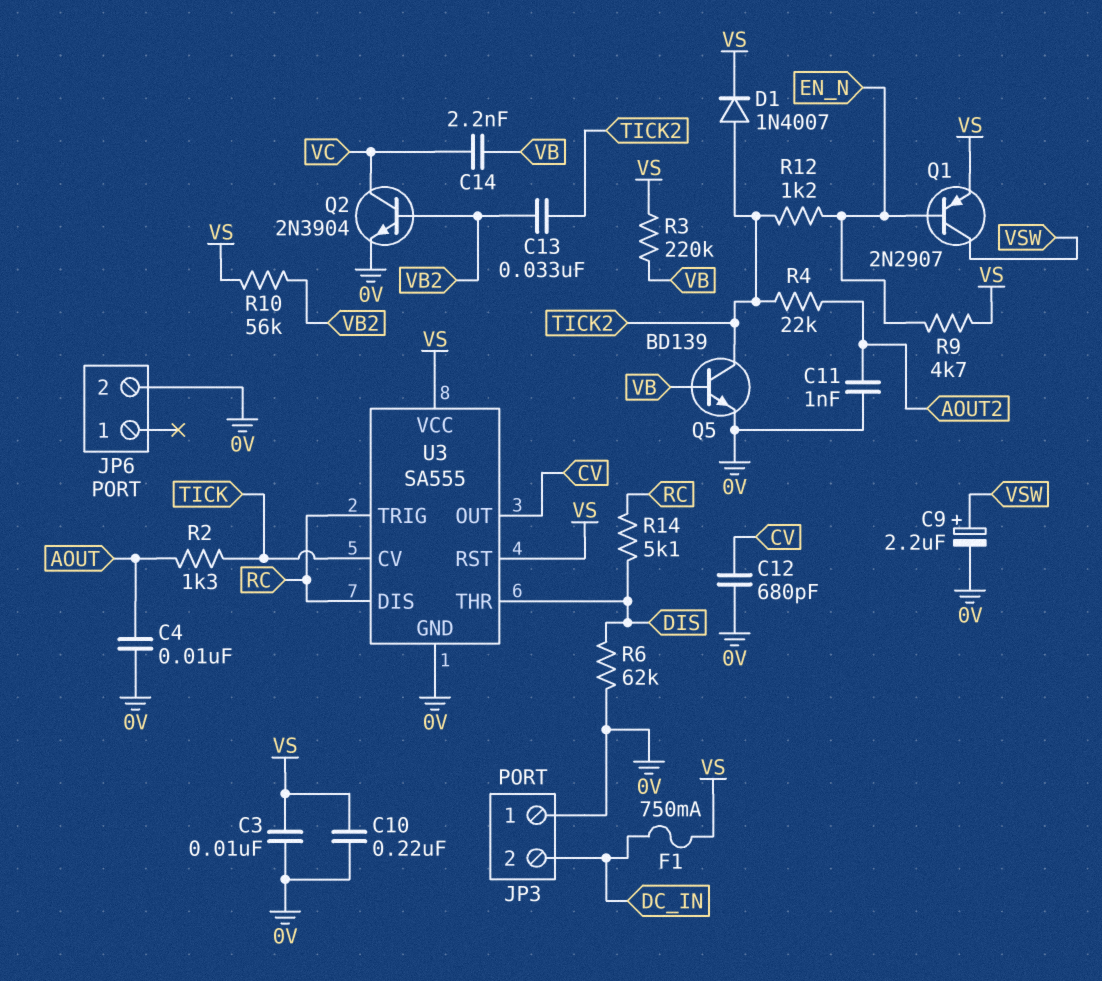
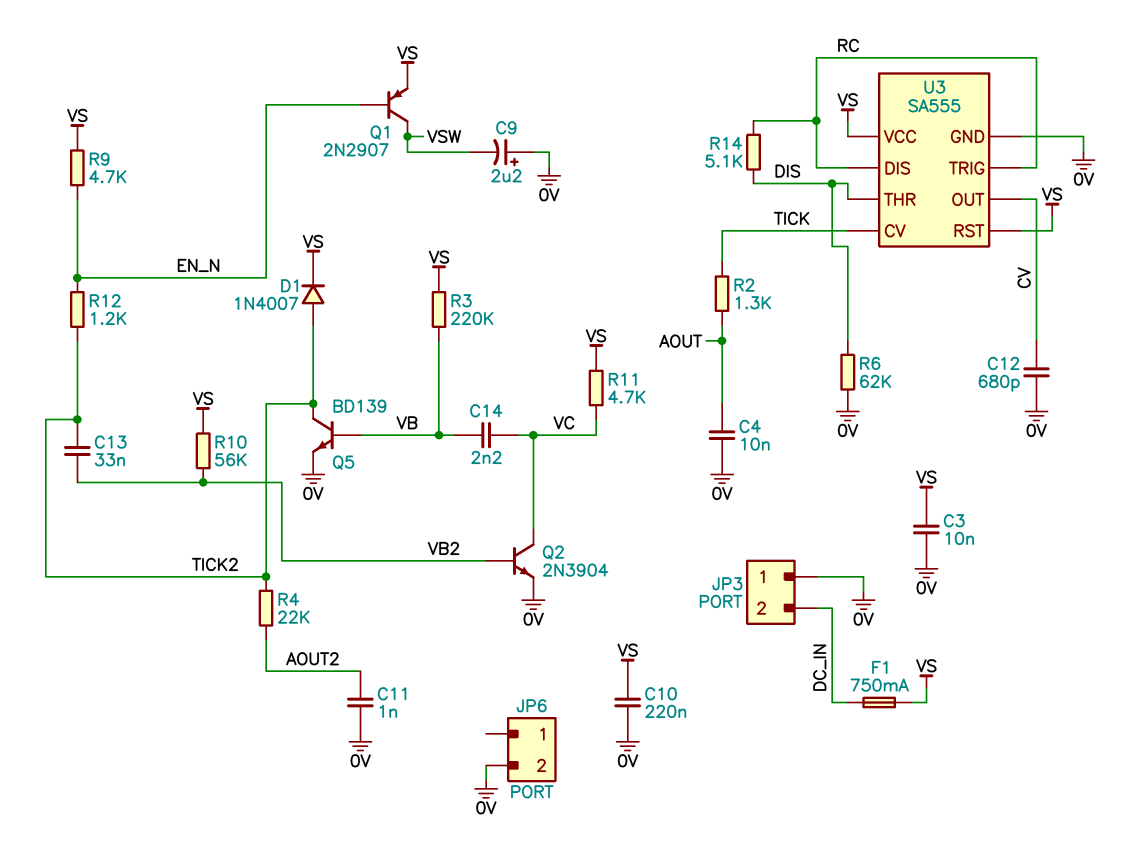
C9: 2.2uF (plus VSW, minus 0V) -> 2.2uF (plus 0V, minus VSW)
R11: none -> 4.7k (VC, VS)

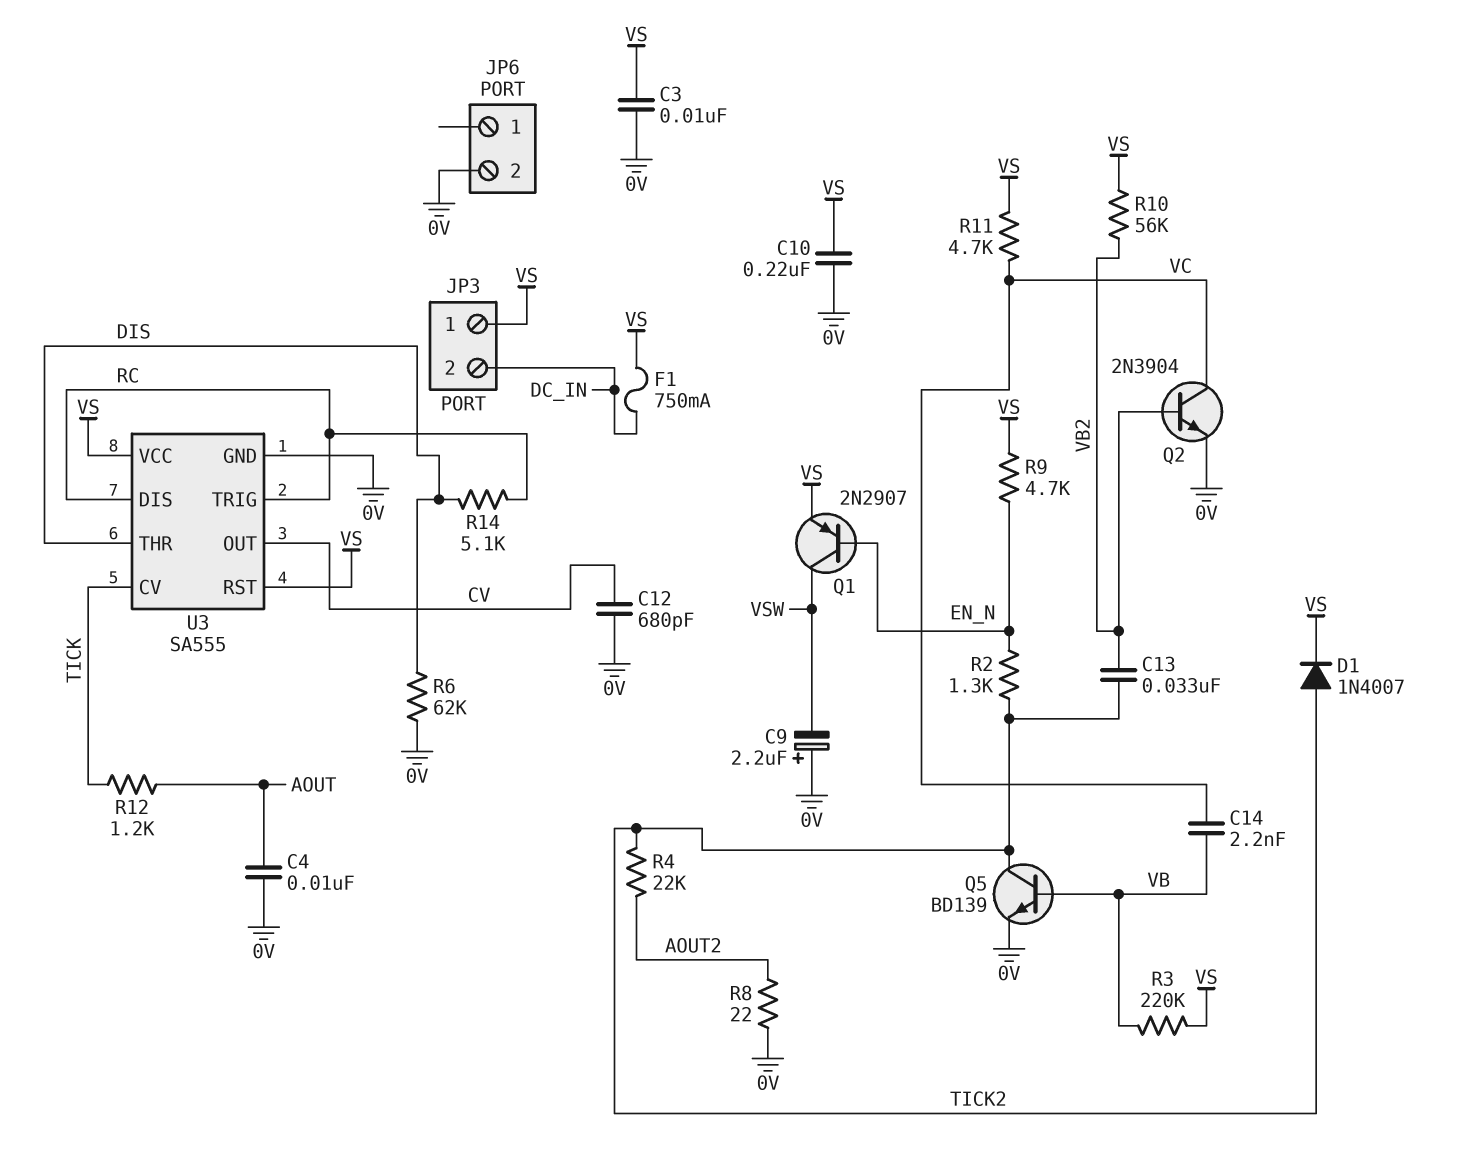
C11: 1nF (0V, AOUT2) -> none
JP3 pin 1: 0V -> VS
R2: 1.3k (AOUT, TICK) -> 1.3k (EN_N, TICK2)
R8: none -> 22 (0V, AOUT2)
R12: 1.2k (EN_N, TICK2) -> 1.2k (AOUT, TICK)

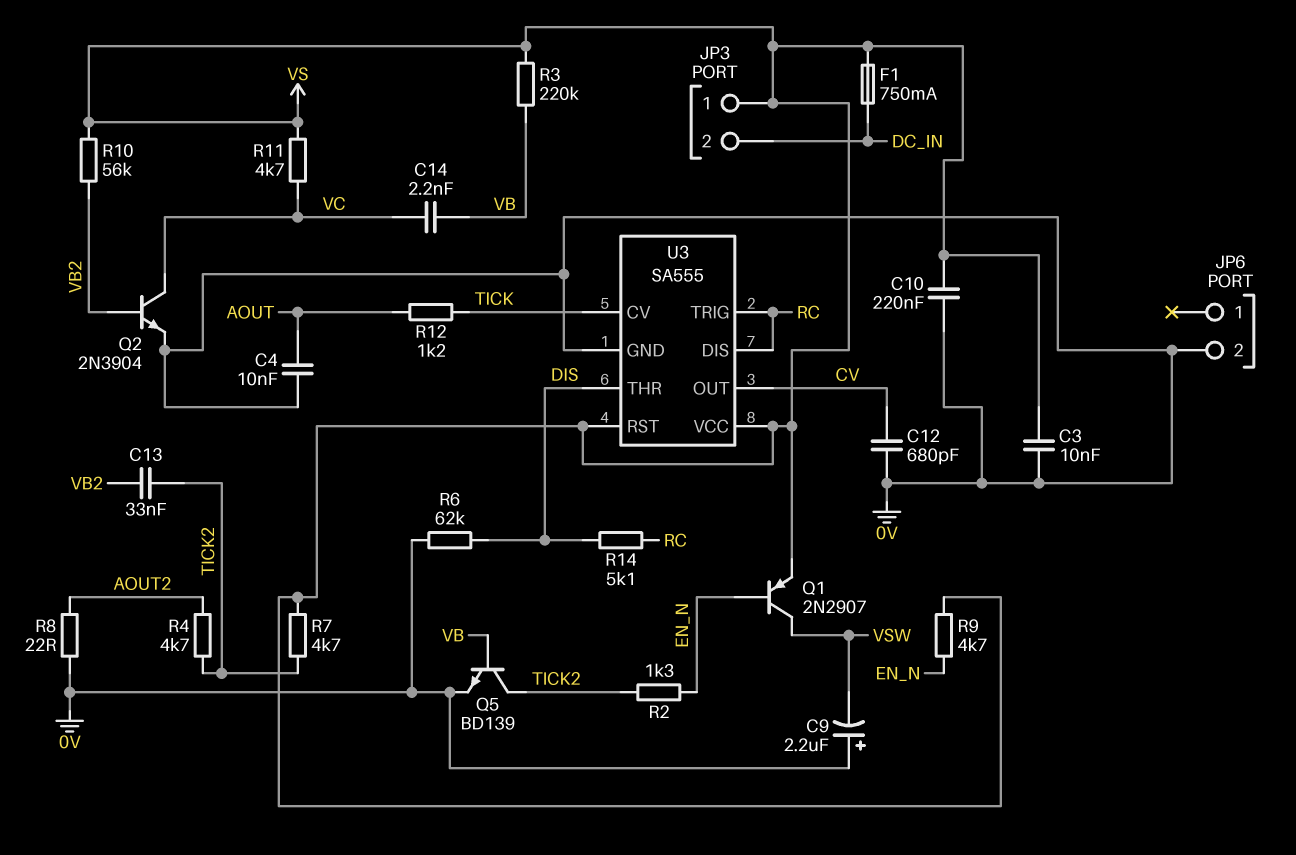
D1: diode 1N4007 (A TICK2, K VS) -> none
R4: 22k (AOUT2, TICK2) -> 4.7k (AOUT2, TICK2)
R7: none -> 4.7k (TICK2, VS)

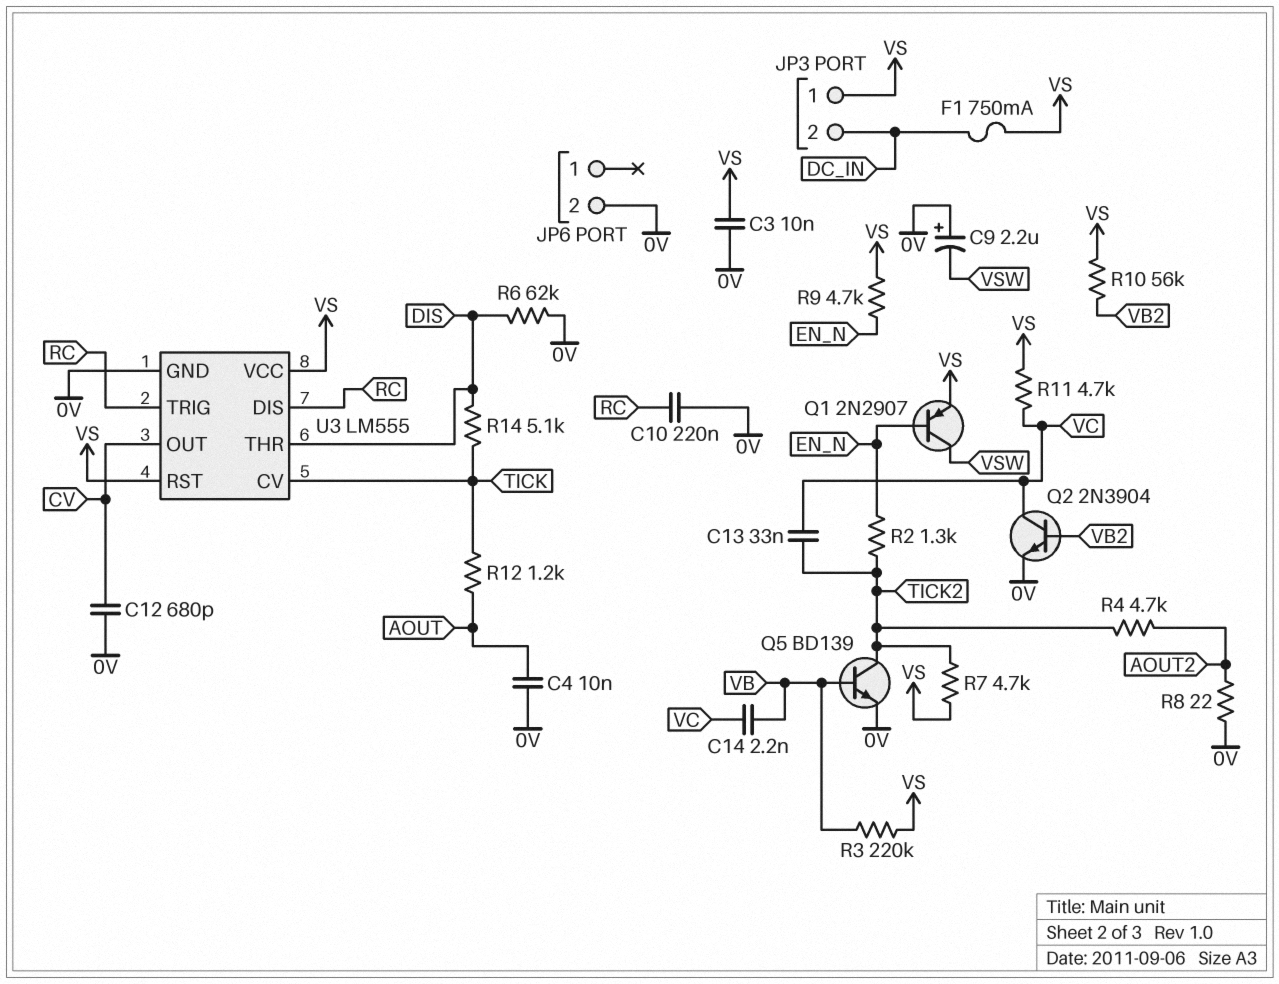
C10: 220nF (0V, VS) -> 220nF (0V, RC)
C13: 33nF (TICK2, VB2) -> 33nF (TICK2, VC)
R14: 5.1k (DIS, RC) -> 5.1k (DIS, TICK)
U3: SA555 -> LM555

